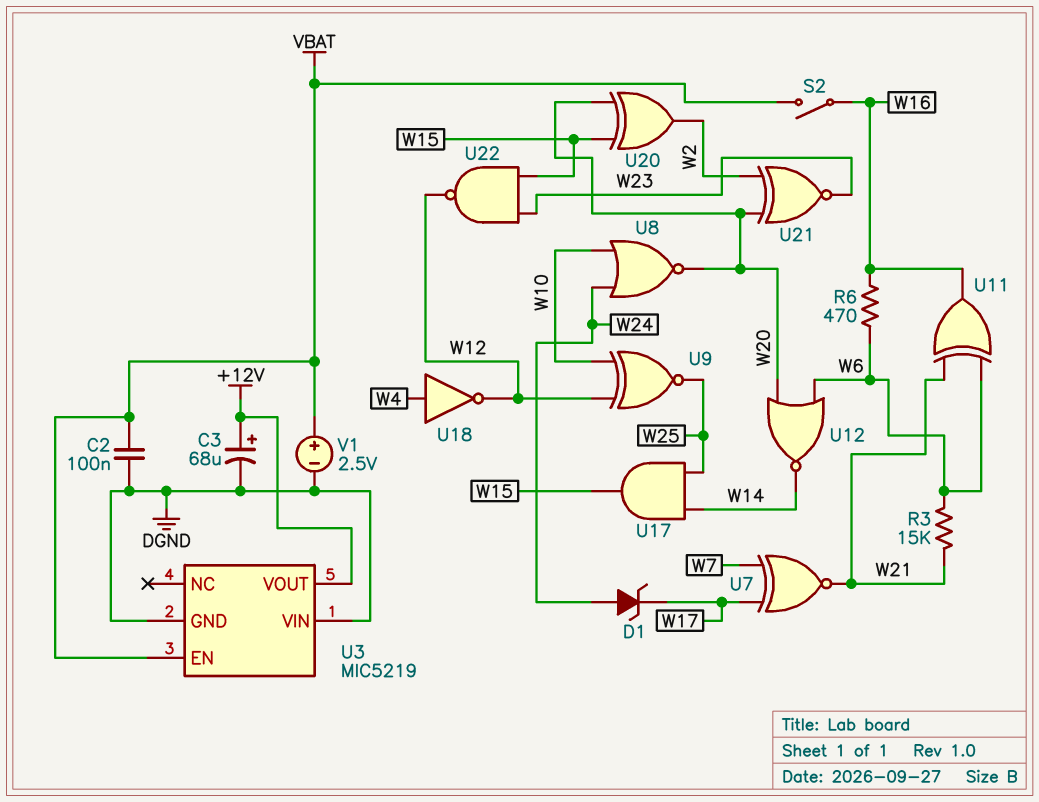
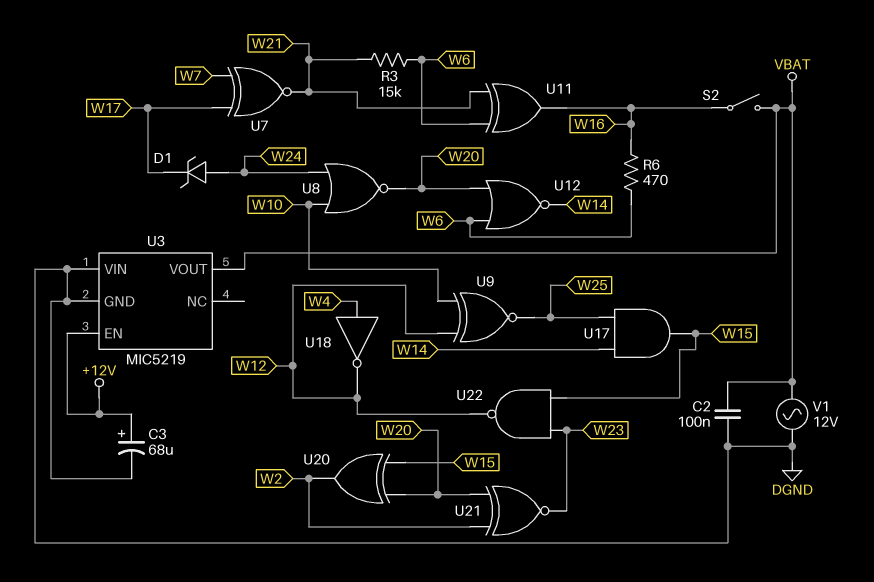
U3 pin EN: VBAT -> +12V
U3 pin VOUT: +12V -> VBAT
V1: 2.5V (plus VBAT, minus DGND) -> AC 12V (DGND, VBAT)

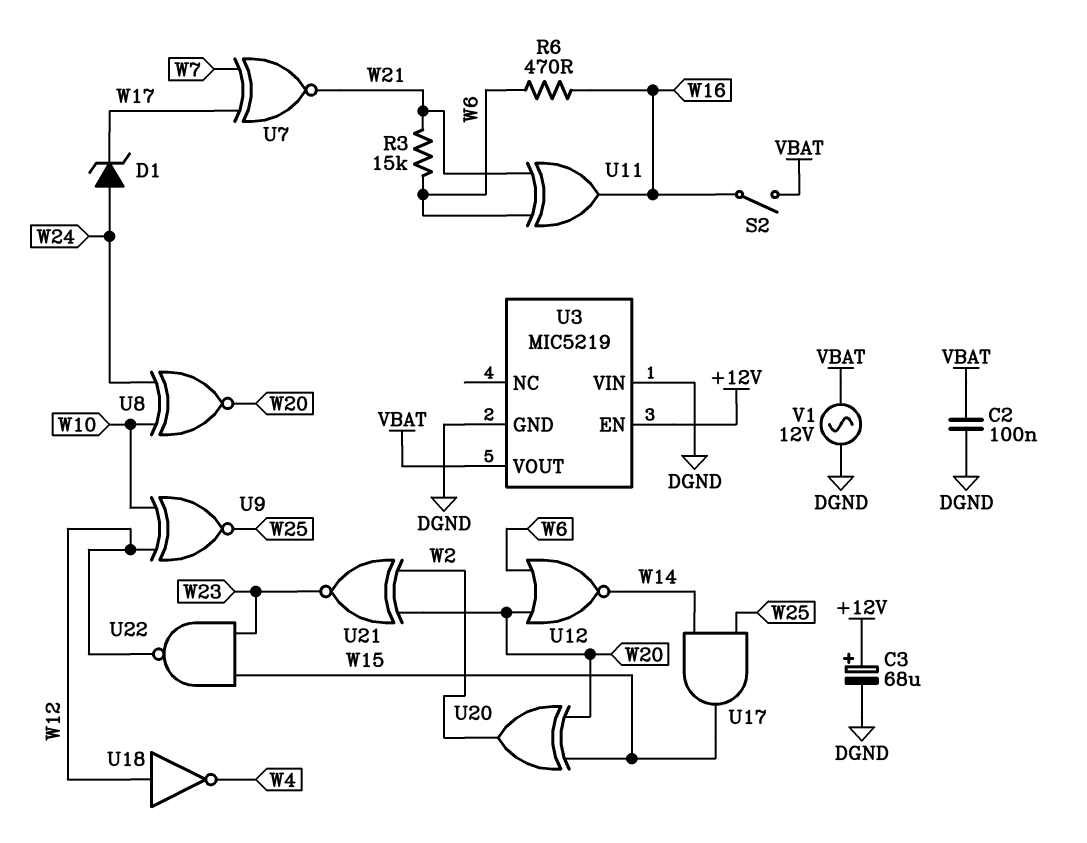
U8: NOR (in W10, in W24, out W20) -> XNOR (in W10, in W24, out W20)
U18: NOT (in W4, out W12) -> NOT (in W12, out W4)

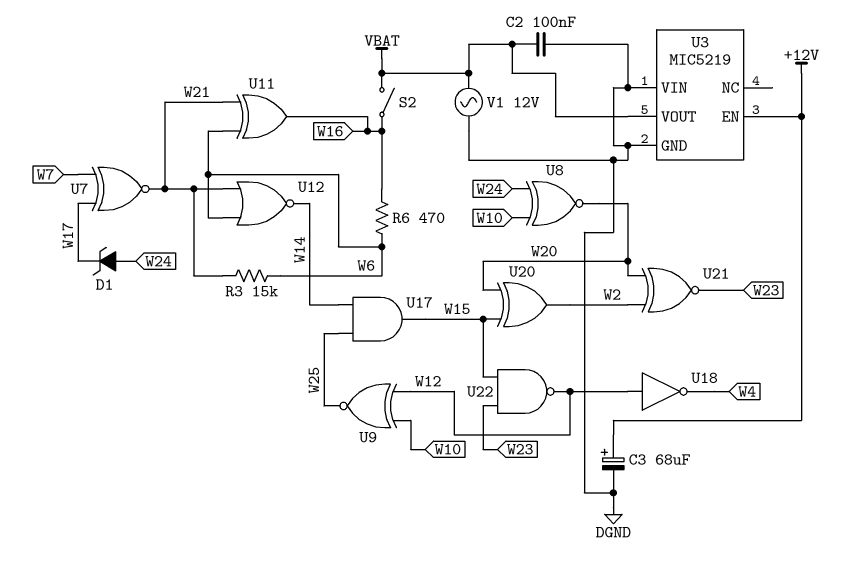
U12: NOR (in W6, in W20, out W14) -> NOR (in W6, in W21, out W14)

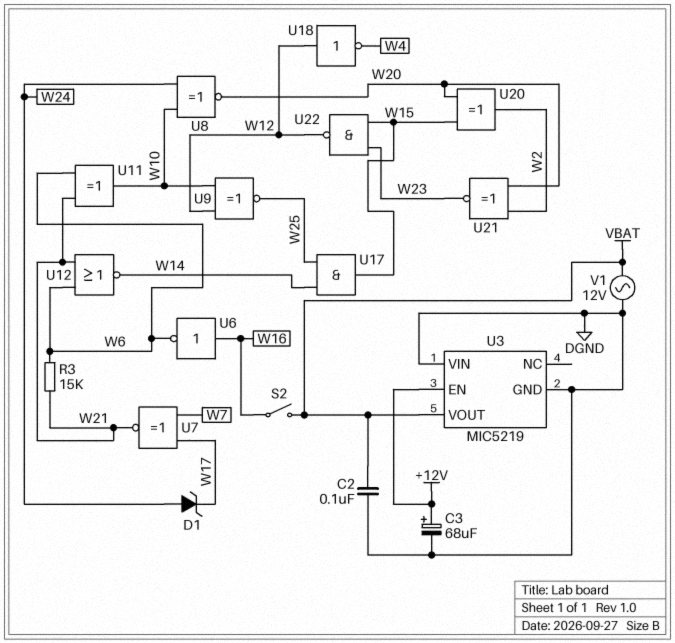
R6: 470 (W6, W16) -> none
U6: none -> NOT (in W16, out W6)
U11: XOR (in W6, in W21, out W16) -> XOR (in W6, in W21, out W10)

